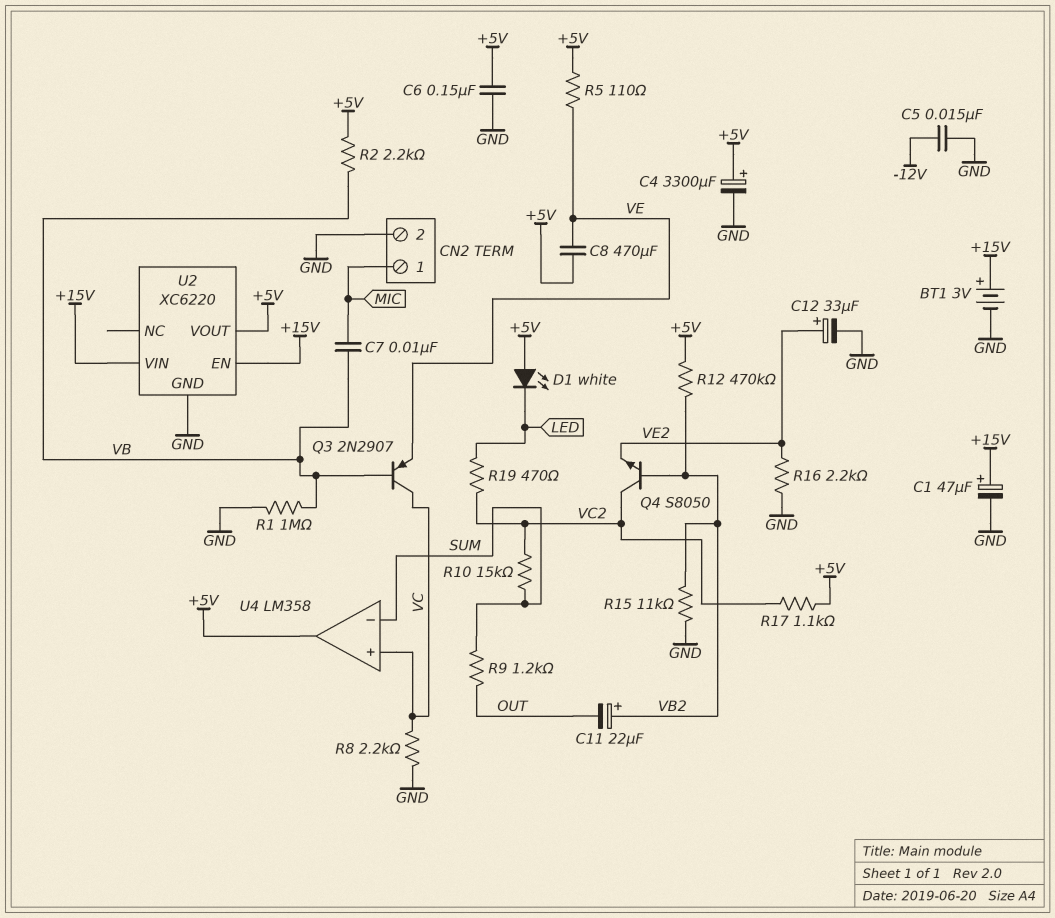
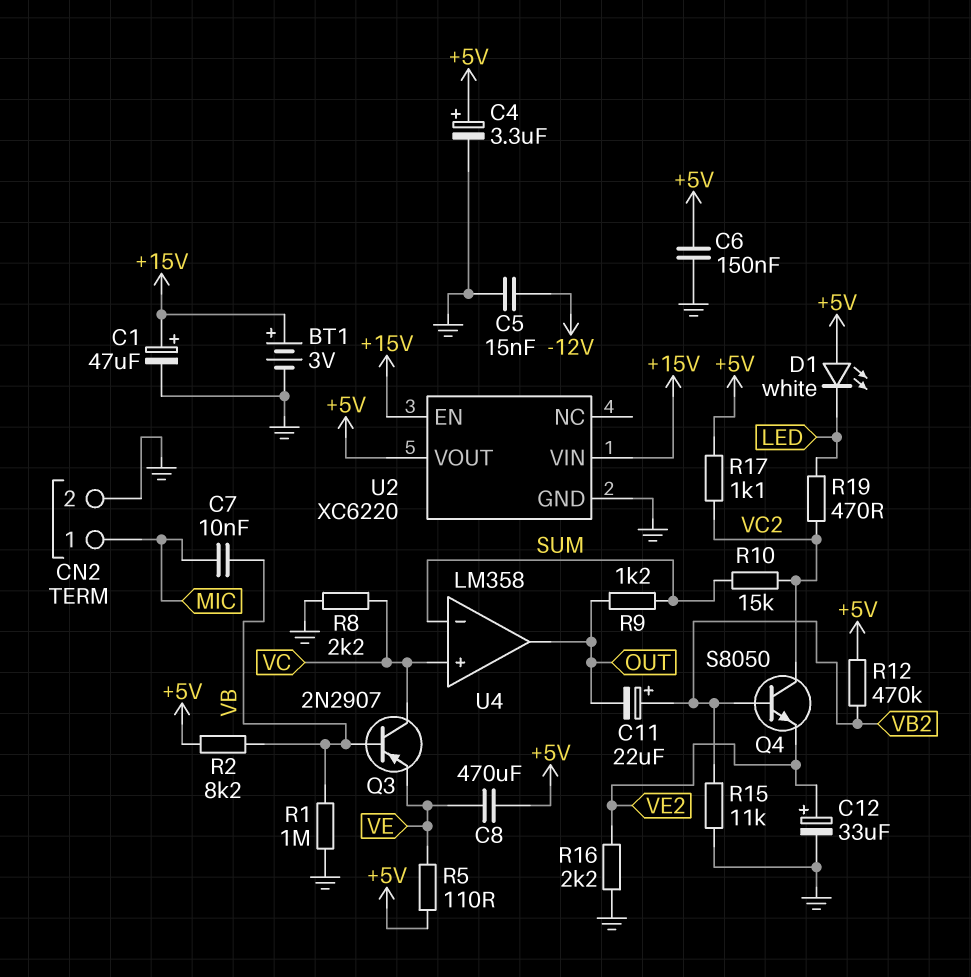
C4: 3300uF (plus +5V, minus GND) -> 3.3uF (plus +5V, minus GND)
R2: 2.2k (+5V, VB) -> 8.2k (+5V, VB)
U4 pin out: +5V -> OUT

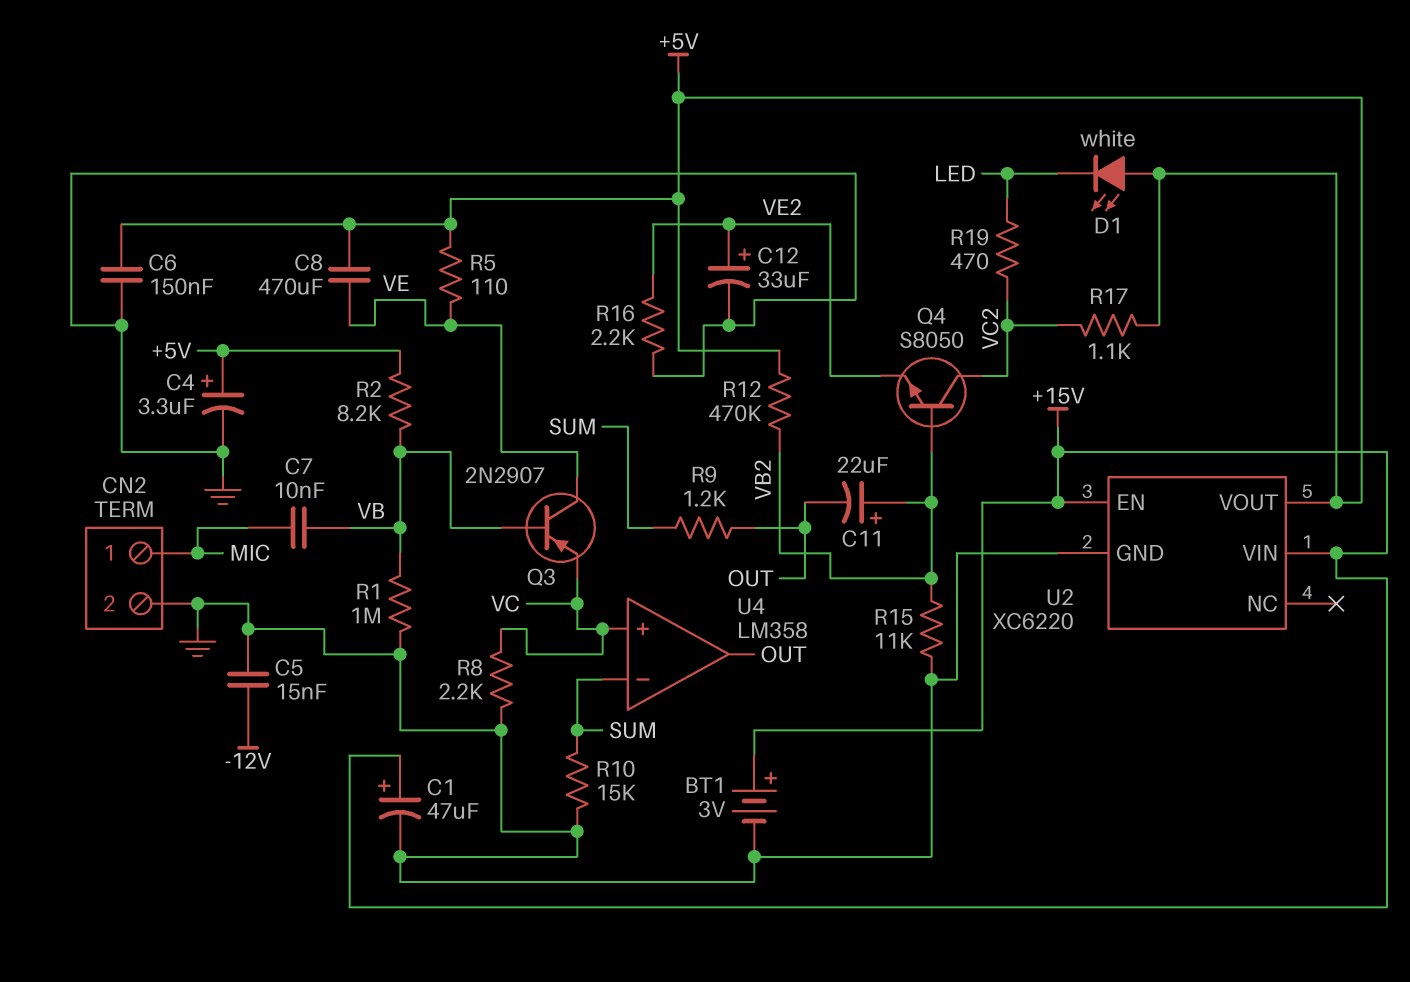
Q3: PNP 2N2907 (B VB, C VC, E VE) -> PNP 2N2907 (B VB, C VE, E VC)
R10: 15k (SUM, VC2) -> 15k (GND, SUM)

